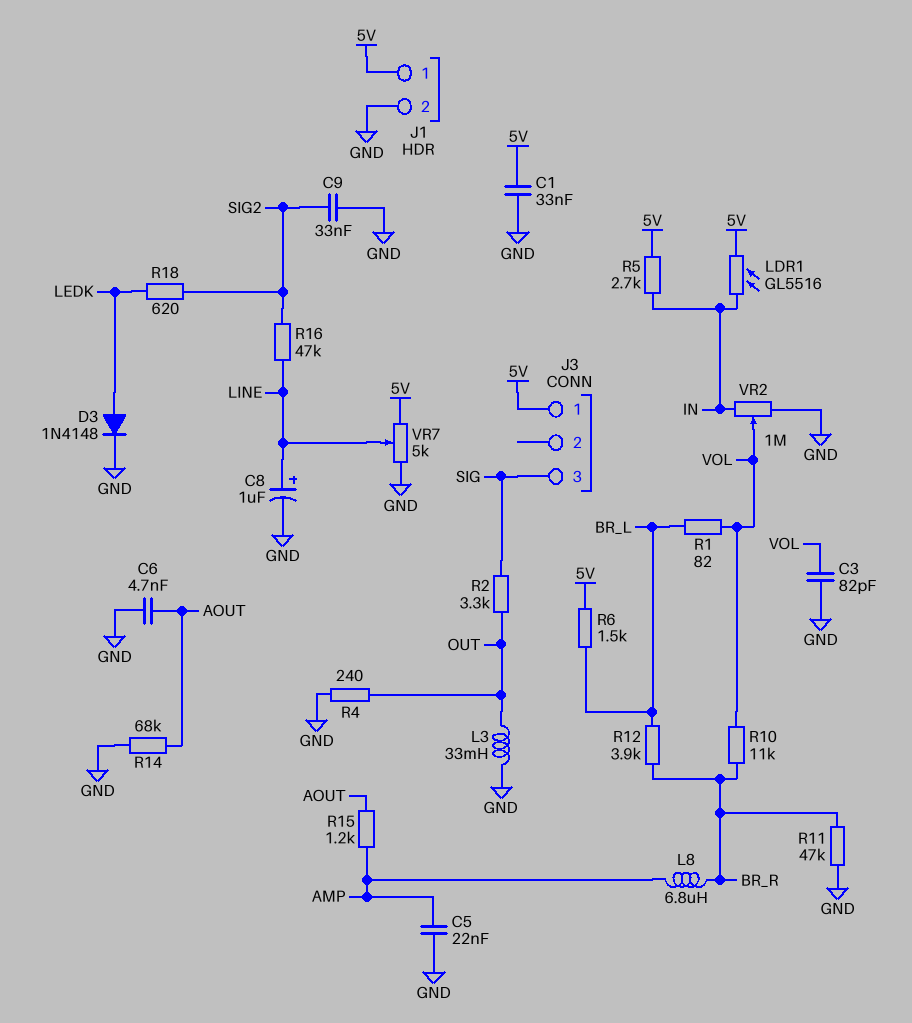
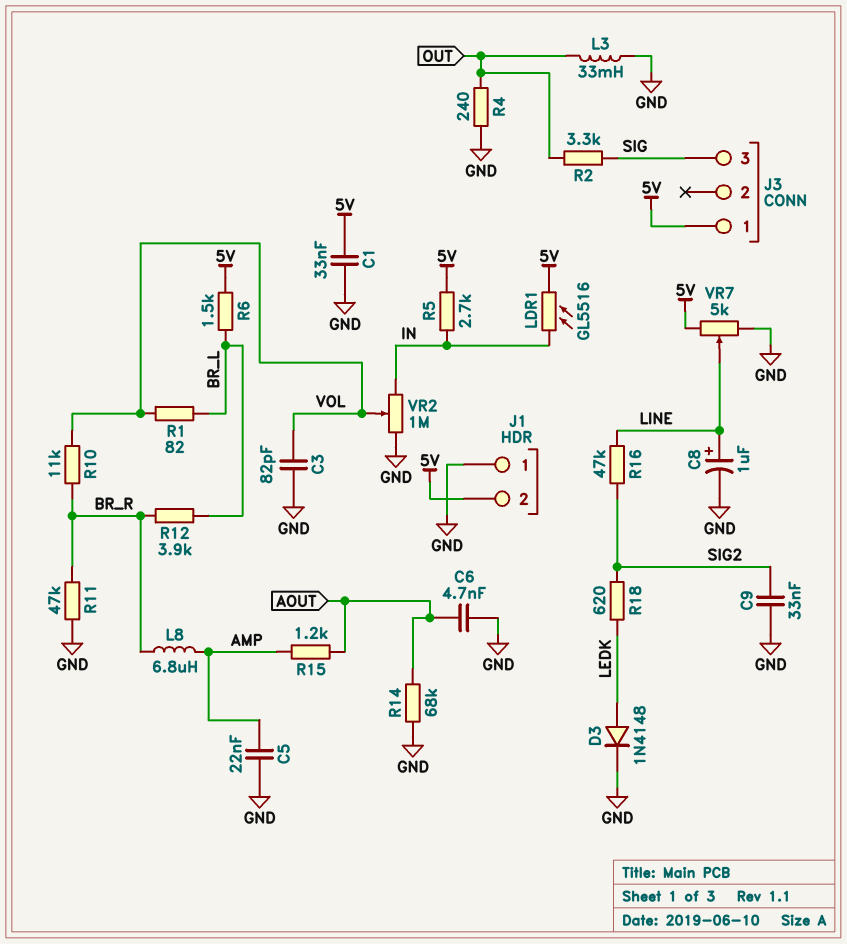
J1 pin 1: 5V -> GND
J1 pin 2: GND -> 5V

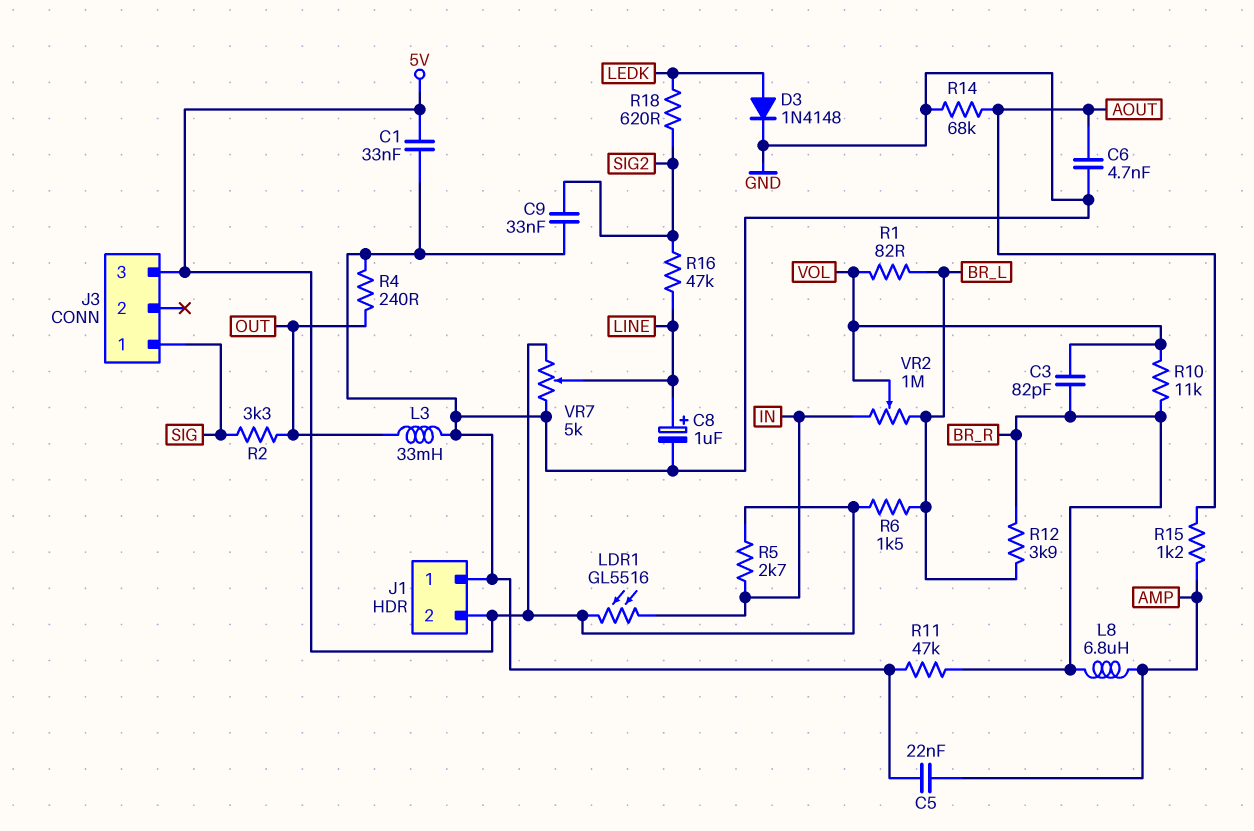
C3: 82pF (GND, VOL) -> 82pF (BR_R, VOL)
J3 pin 1: 5V -> SIG
J3 pin 3: SIG -> 5V
VR2: 1M (GND, IN, wiper VOL) -> 1M (BR_L, IN, wiper VOL)

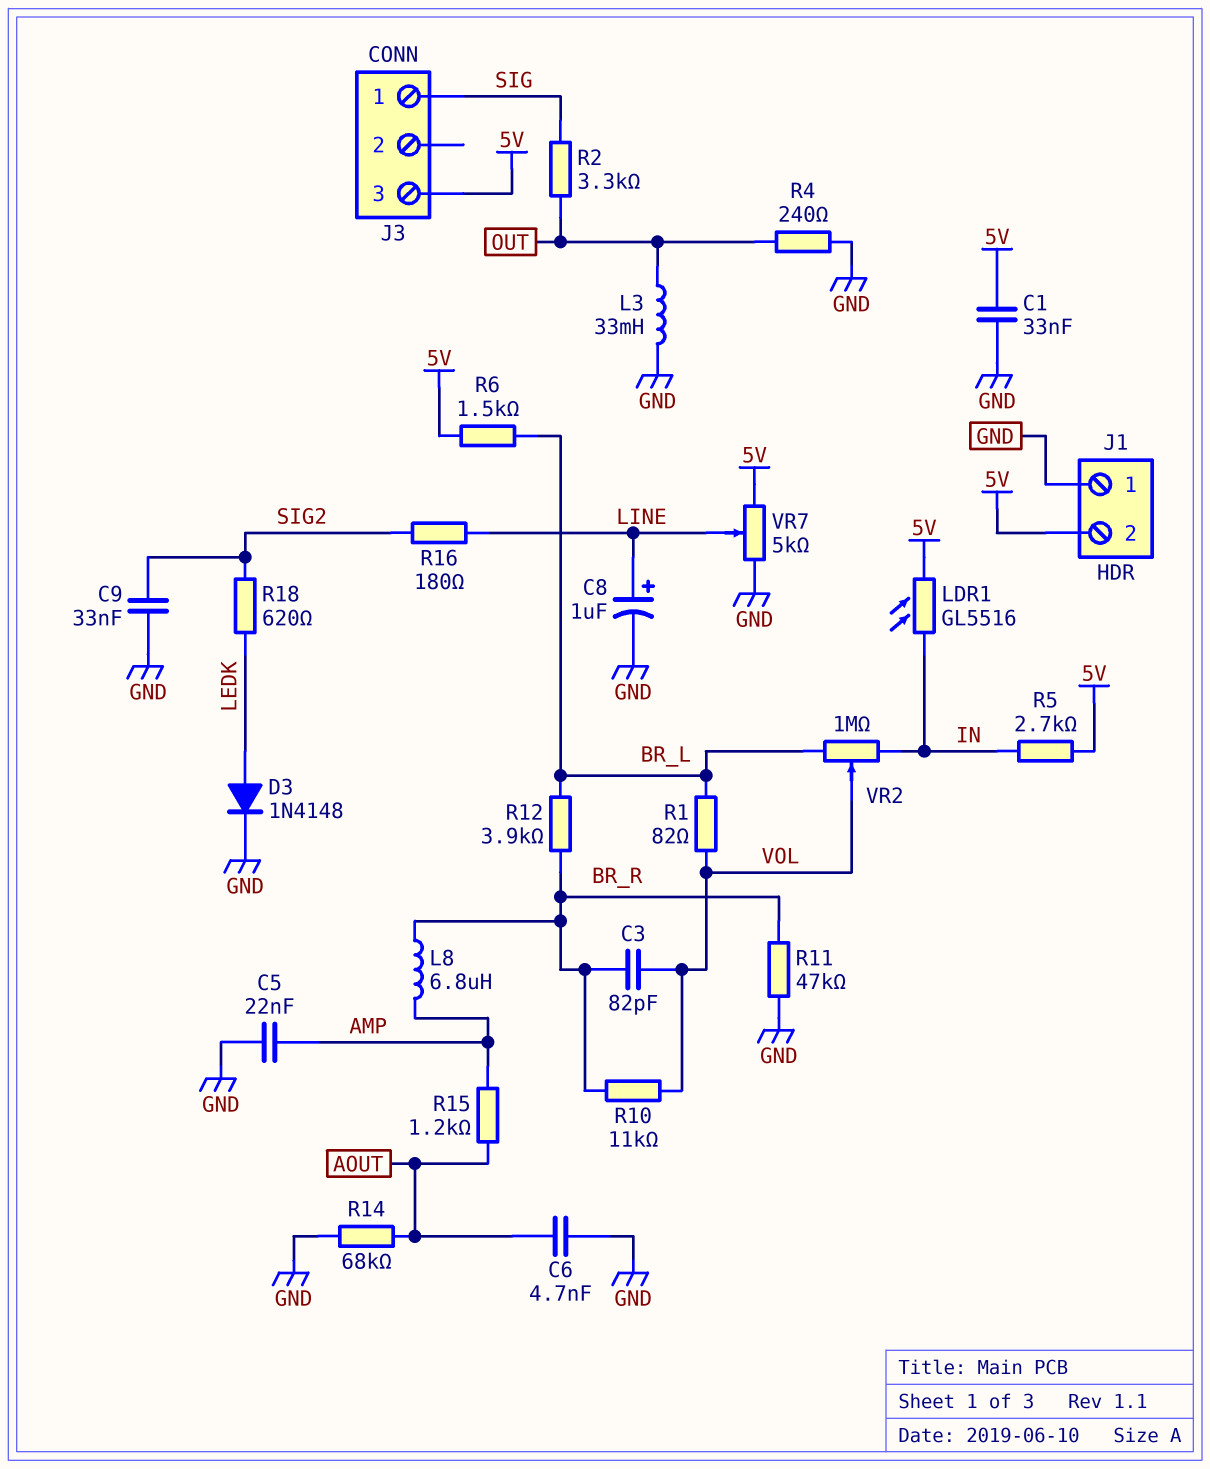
R16: 47k (LINE, SIG2) -> 180 (LINE, SIG2)

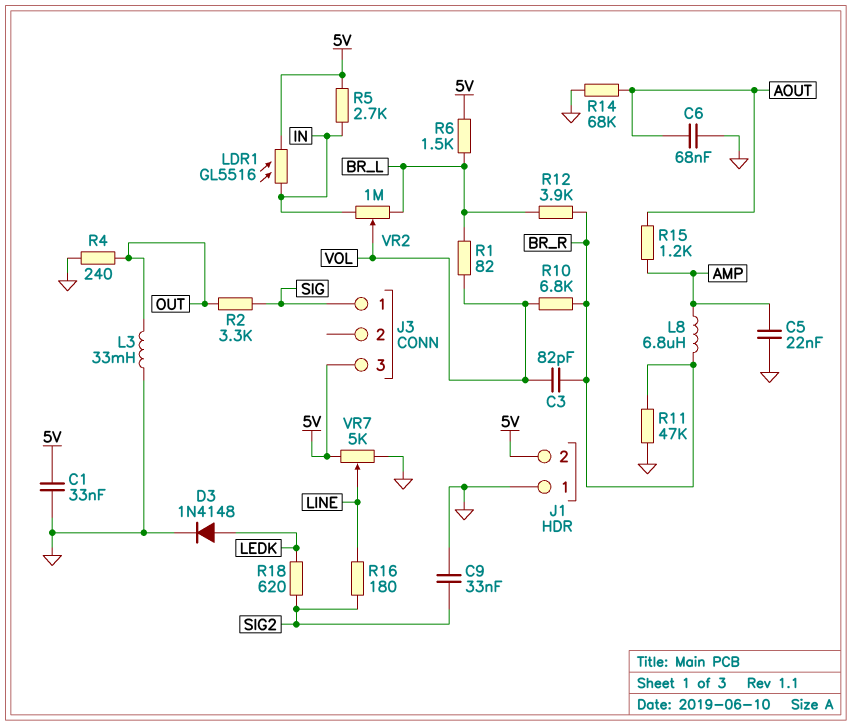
C6: 4.7nF (AOUT, GND) -> 68nF (AOUT, GND)
C8: 1uF (plus LINE, minus GND) -> none
R10: 11k (BR_R, VOL) -> 6.8k (BR_R, VOL)

